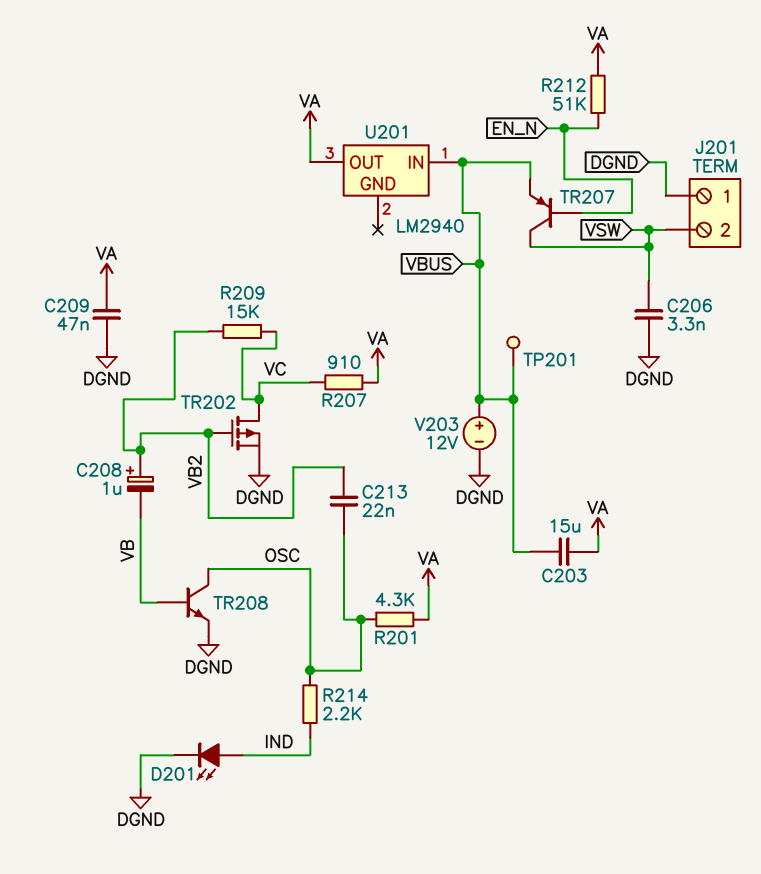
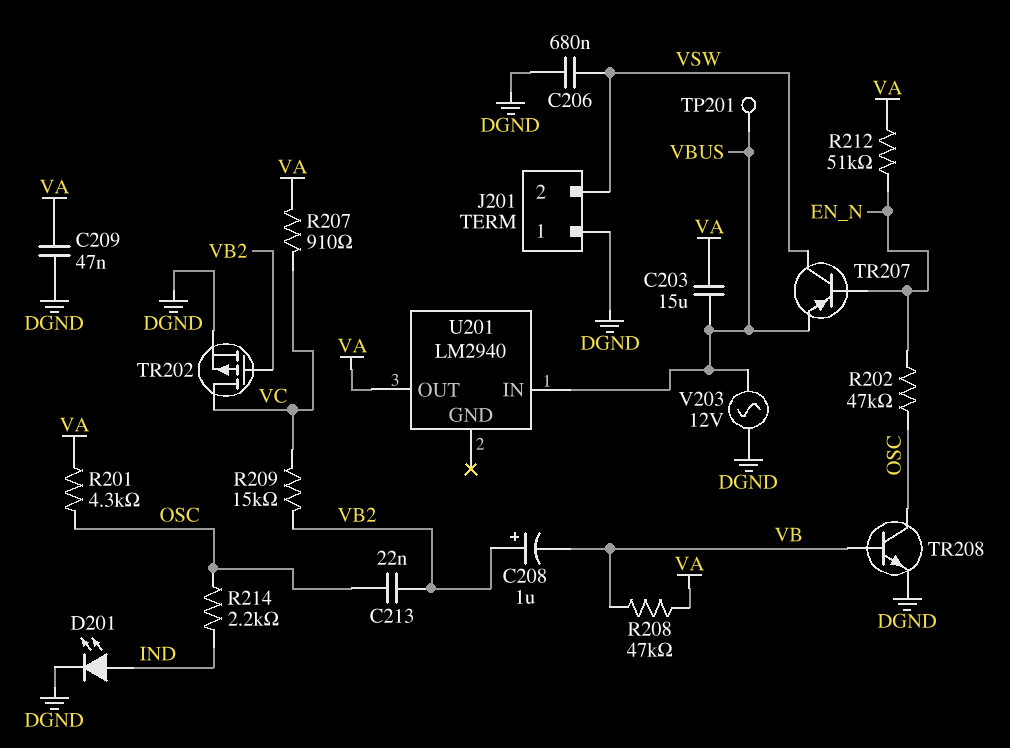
C206: 3.3nF (DGND, VSW) -> 680nF (DGND, VSW)
R202: none -> 47k (EN_N, OSC)
R208: none -> 47k (VA, VB)
V203: 12V (plus VBUS, minus DGND) -> AC 12V (DGND, VBUS)

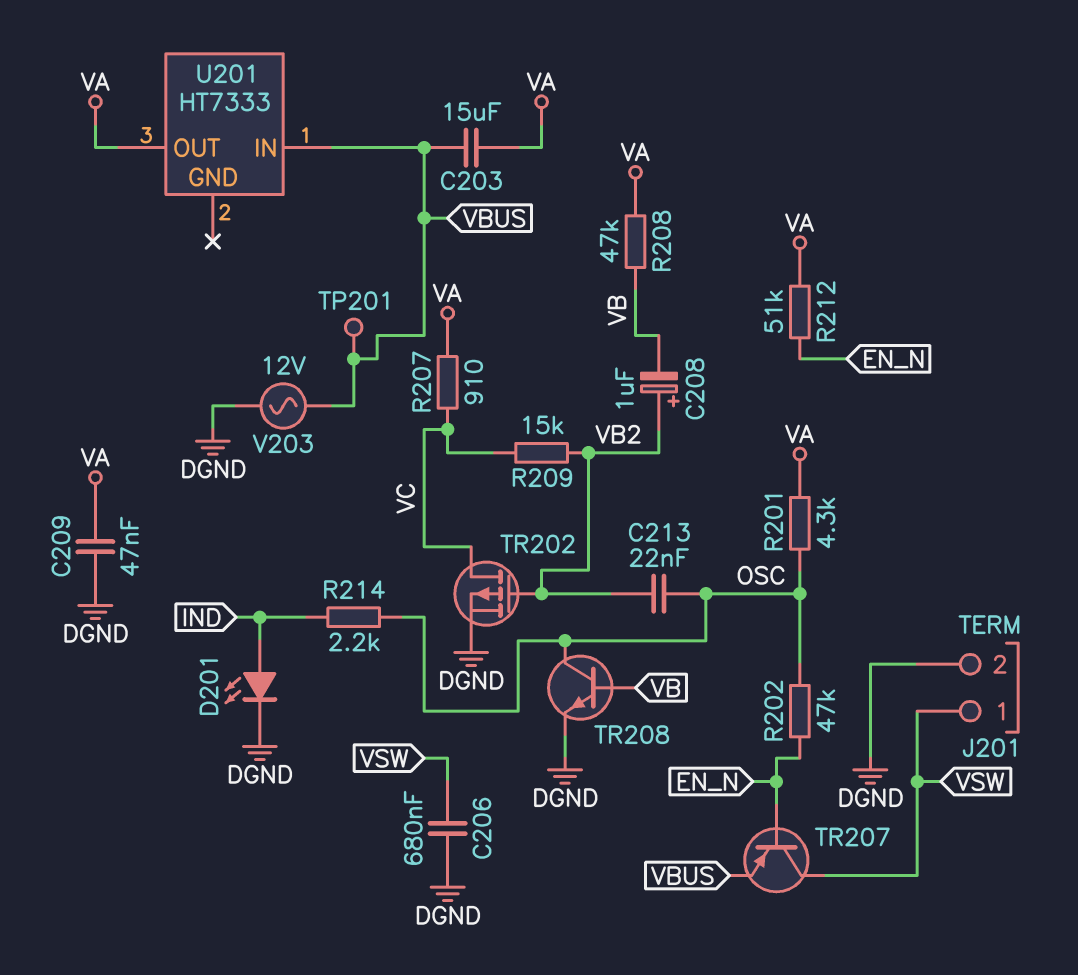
J201 pin 1: DGND -> VSW
J201 pin 2: VSW -> DGND
U201: LM2940 -> HT7333

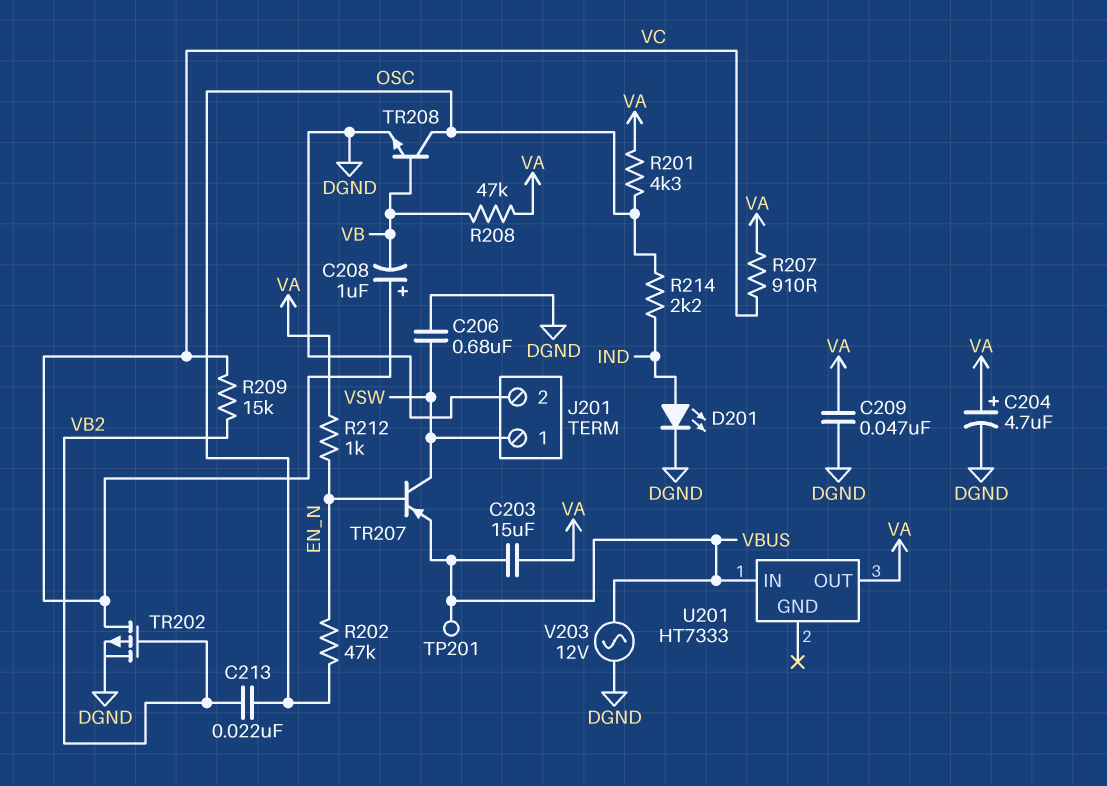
C204: none -> 4.7uF (plus VA, minus DGND)
C208: 1uF (plus VB2, minus VB) -> 1uF (plus VC, minus VB)
R212: 51k (EN_N, VA) -> 1k (EN_N, VA)

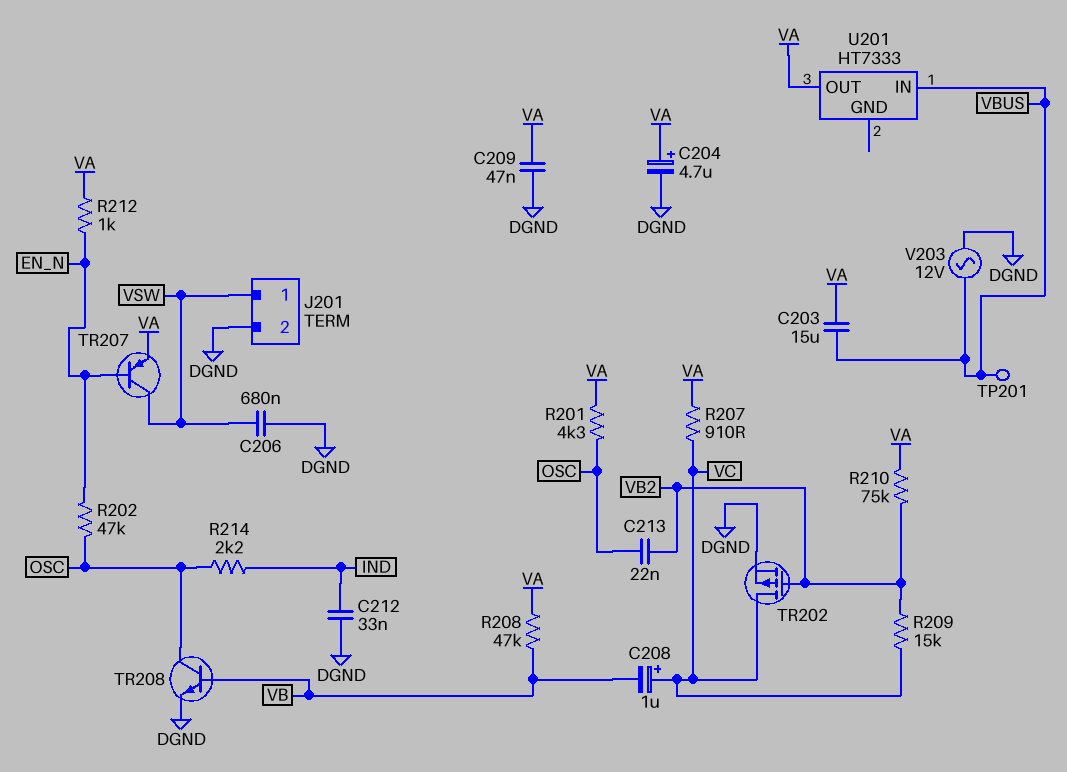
C212: none -> 33nF (DGND, IND)
D201: LED (A IND, K DGND) -> none
R210: none -> 75k (VA, VB2)
TR207: PNP (B EN_N, C VSW, E VBUS) -> PNP (B EN_N, C VSW, E VA)

